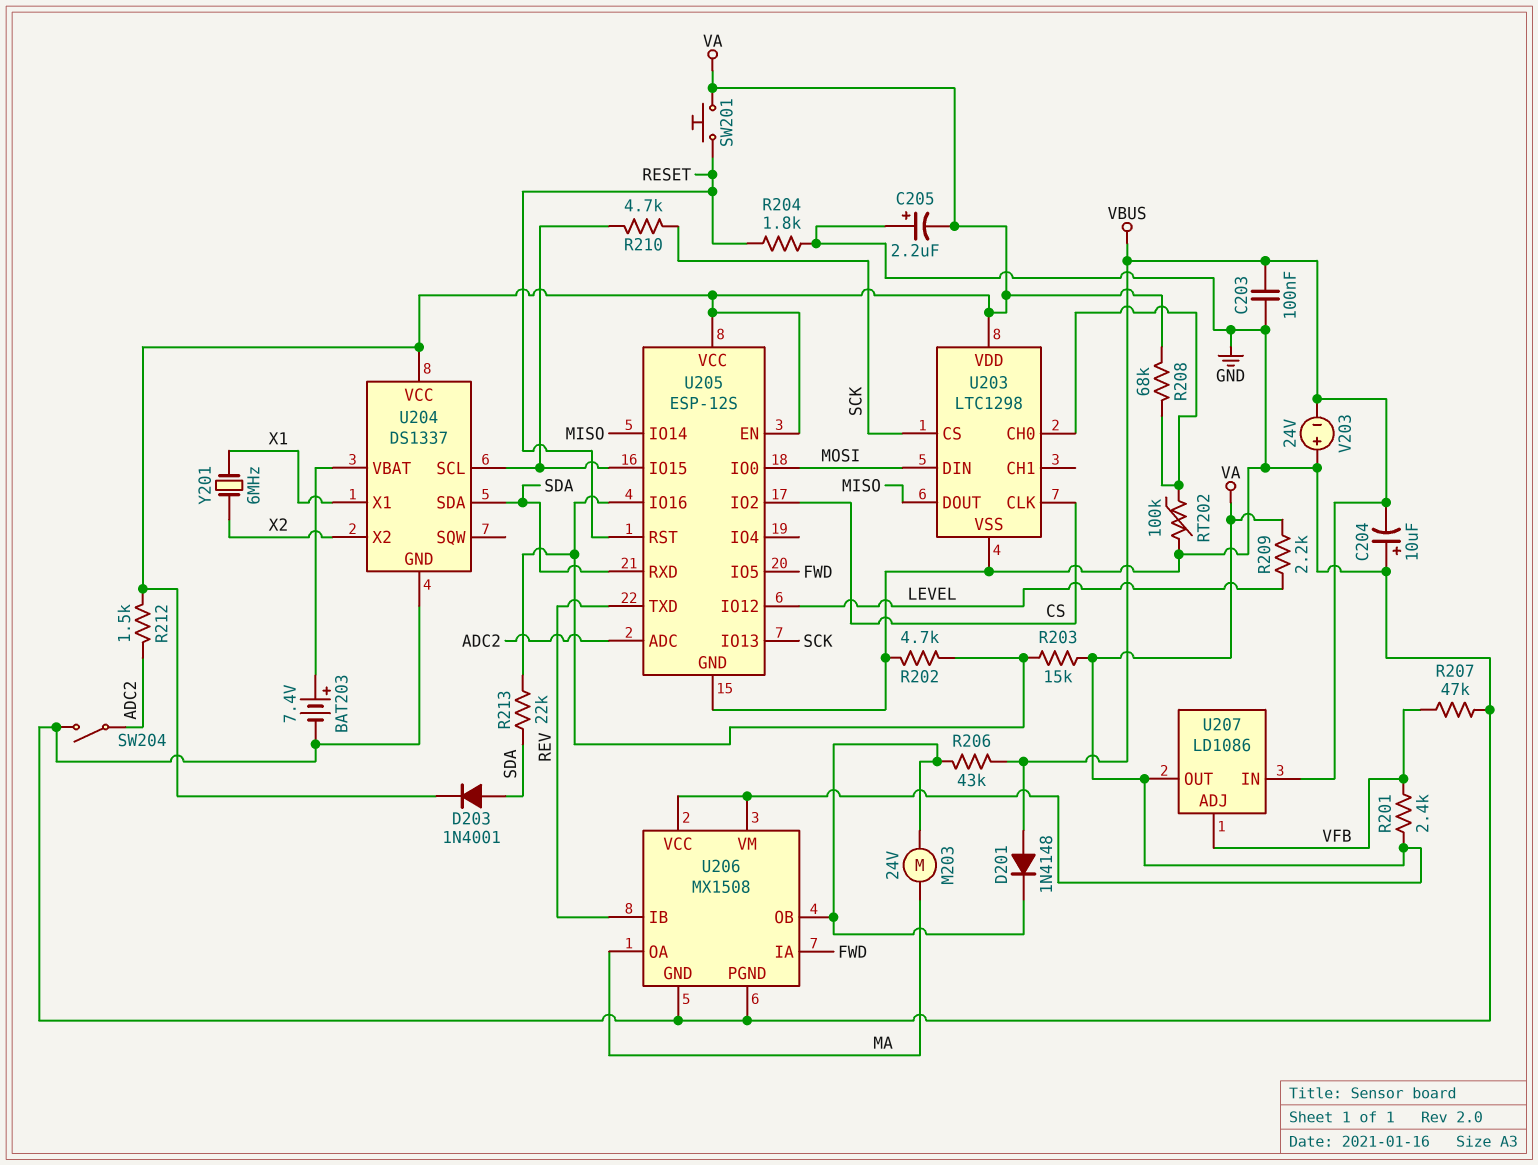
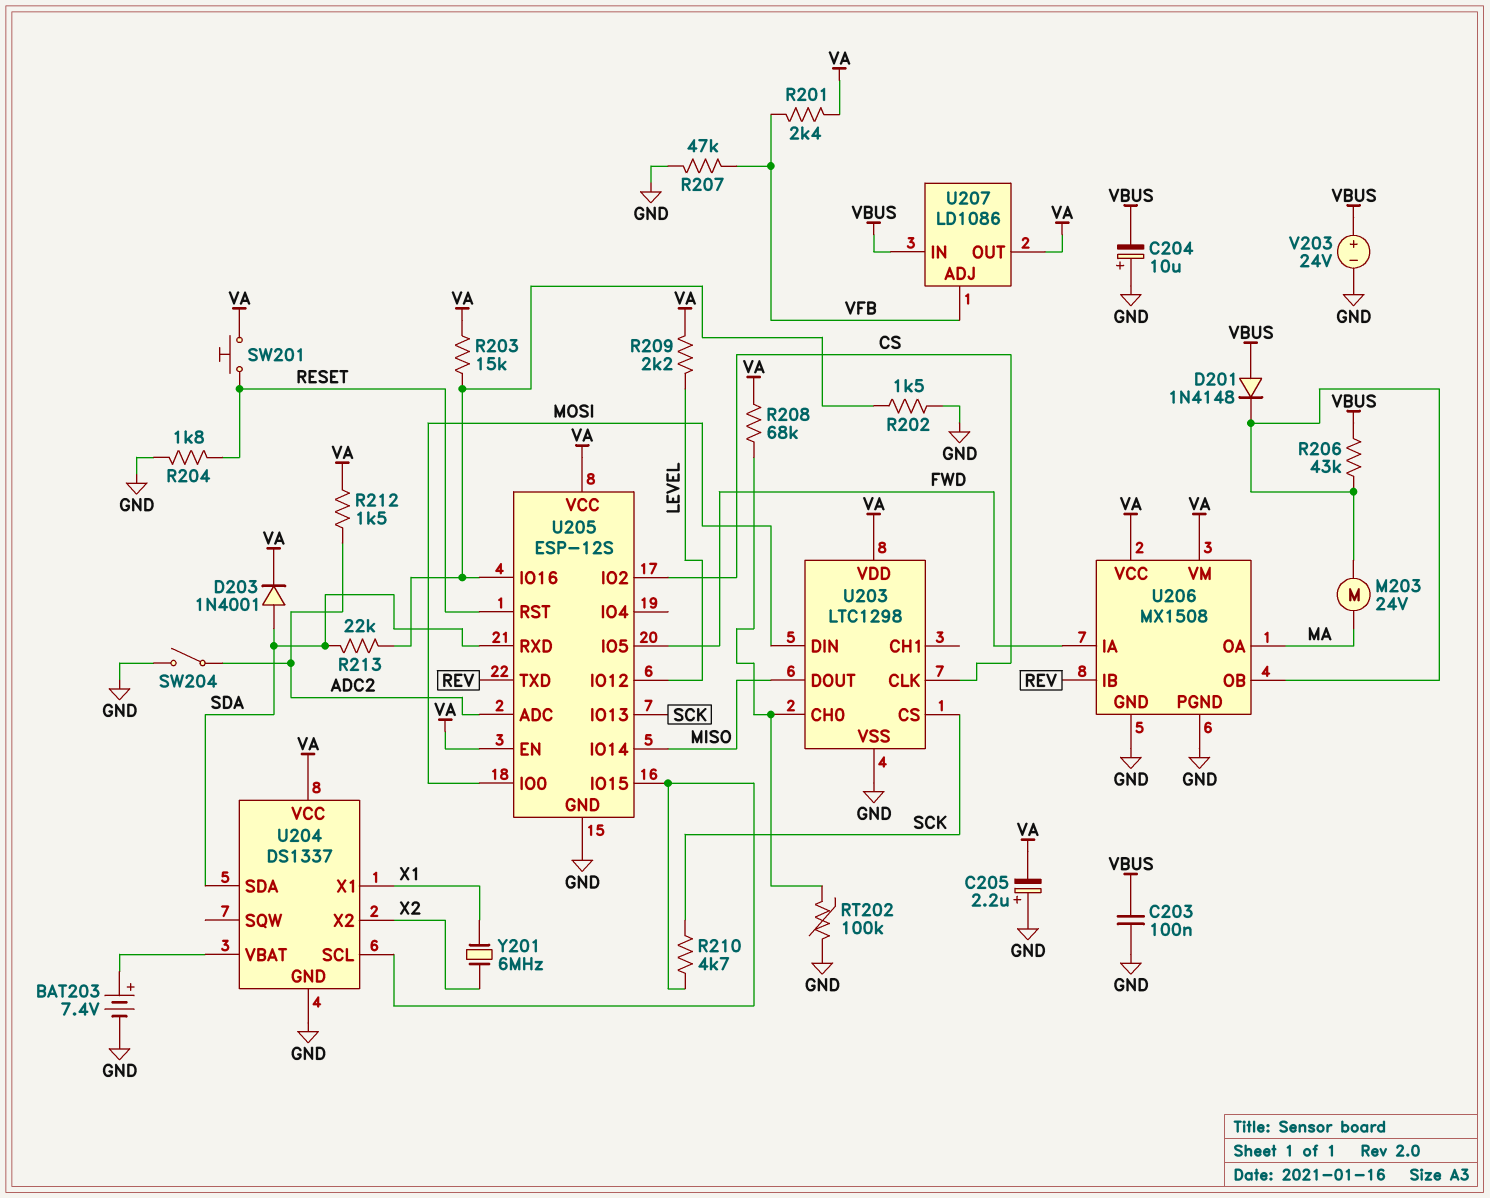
R202: 4.7k (GND, U205/IO16) -> 1.5k (GND, U205/IO16)
V203: 24V (plus GND, minus VBUS) -> 24V (plus VBUS, minus GND)

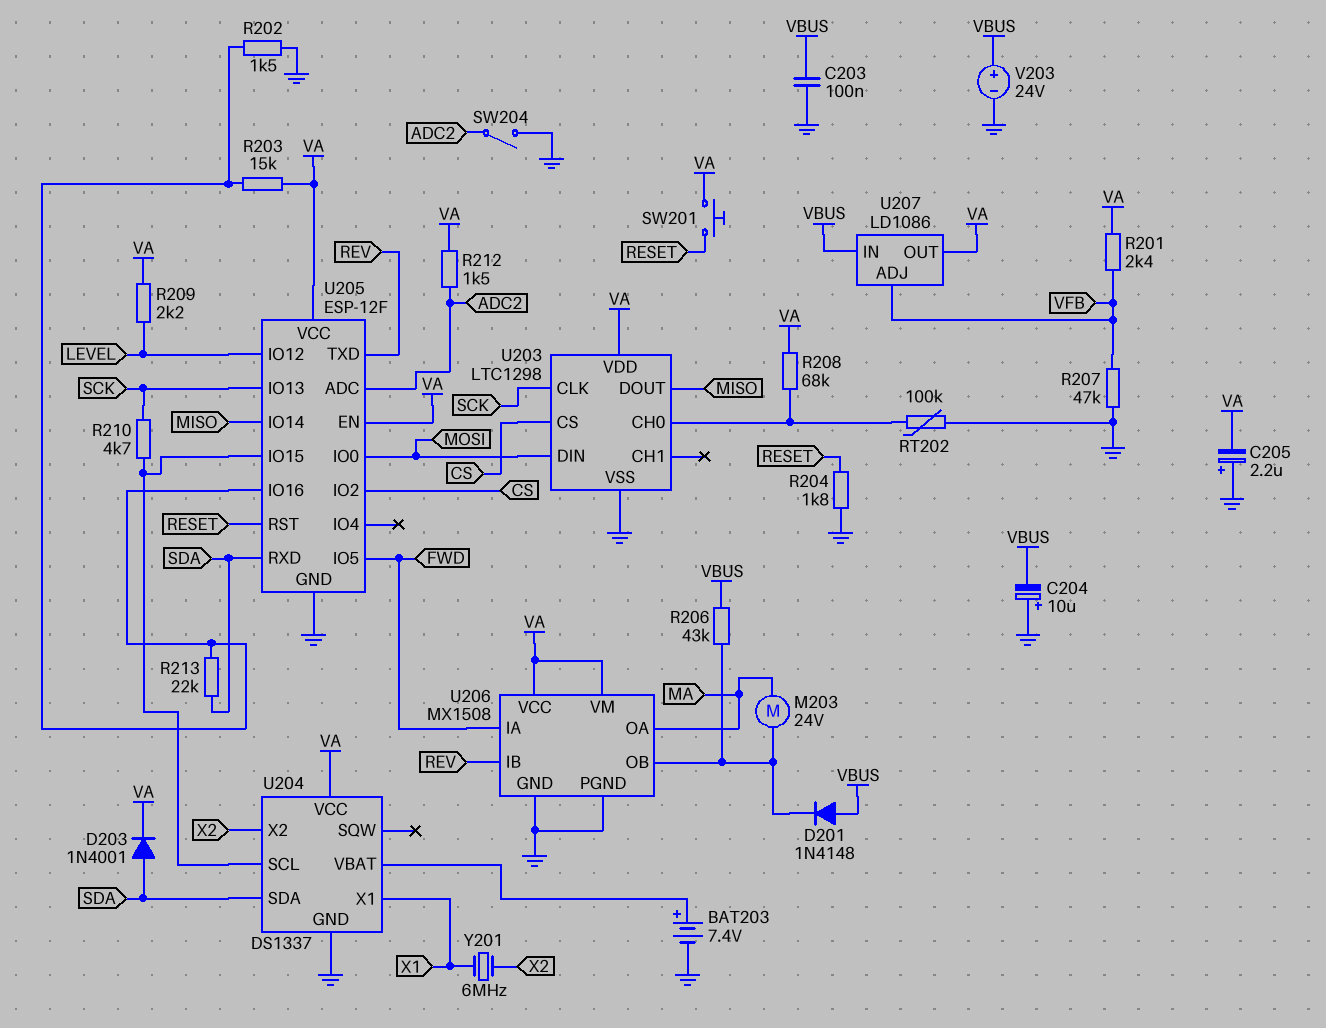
U203 pin CLK: CS -> SCK
U203 pin CS: SCK -> CS
U205: ESP-12S -> ESP-12F

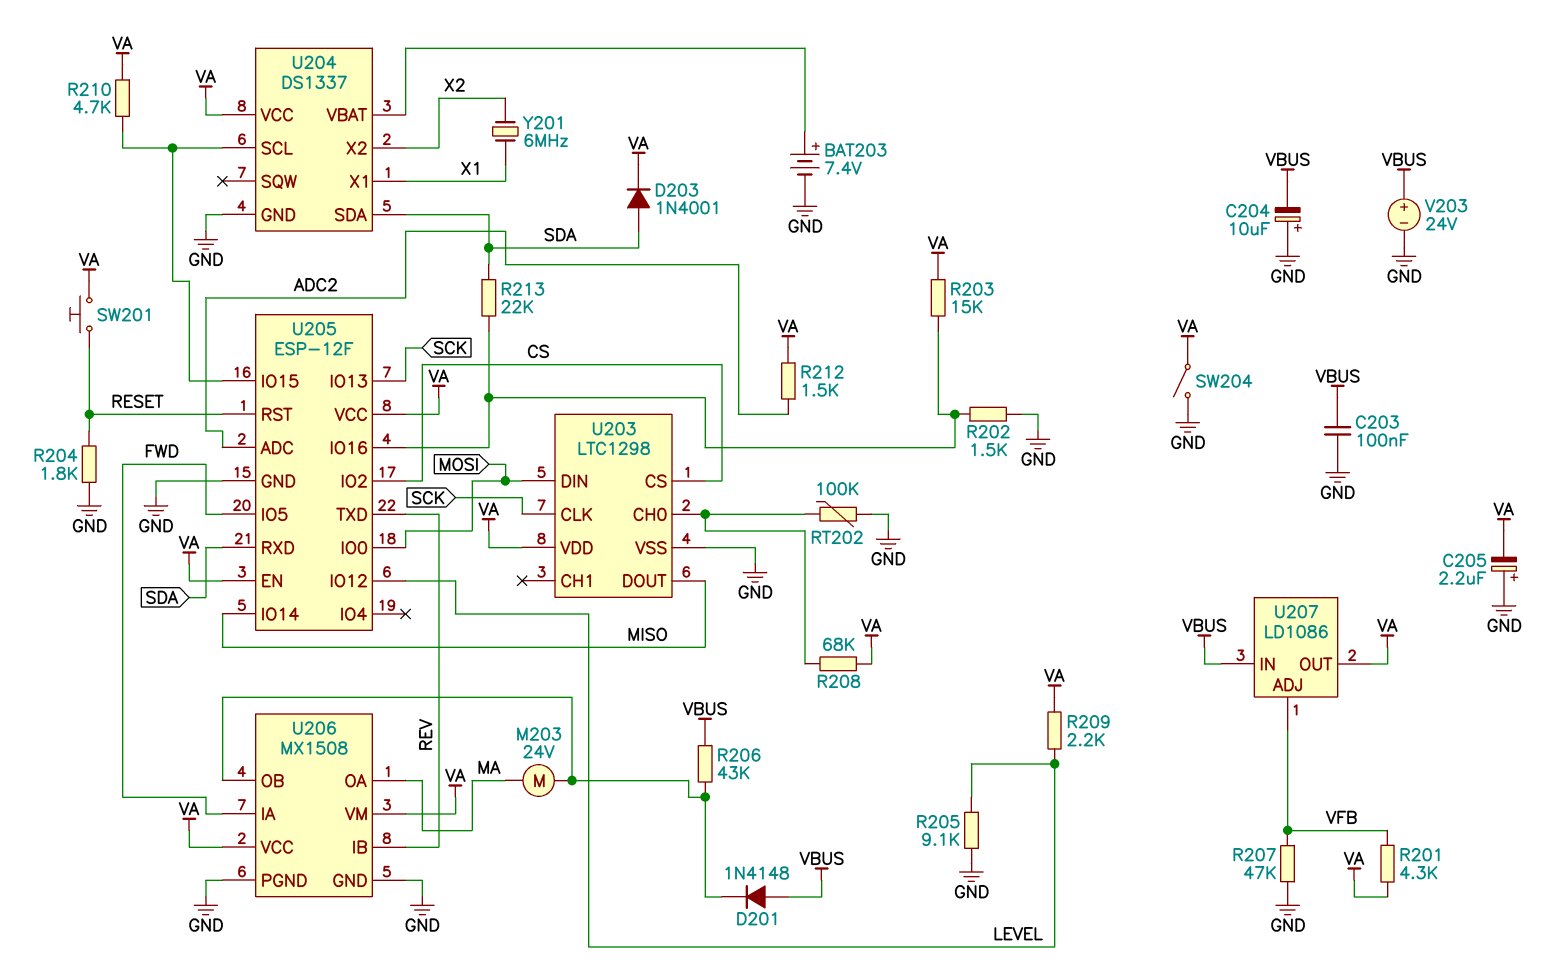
R201: 2.4k (VA, VFB) -> 4.3k (VA, VFB)
R205: none -> 9.1k (GND, LEVEL)
R210: 4.7k (SCK, U204/SCL) -> 4.7k (U204/SCL, VA)
SW204: switch (ADC2, GND) -> switch (GND, VA)

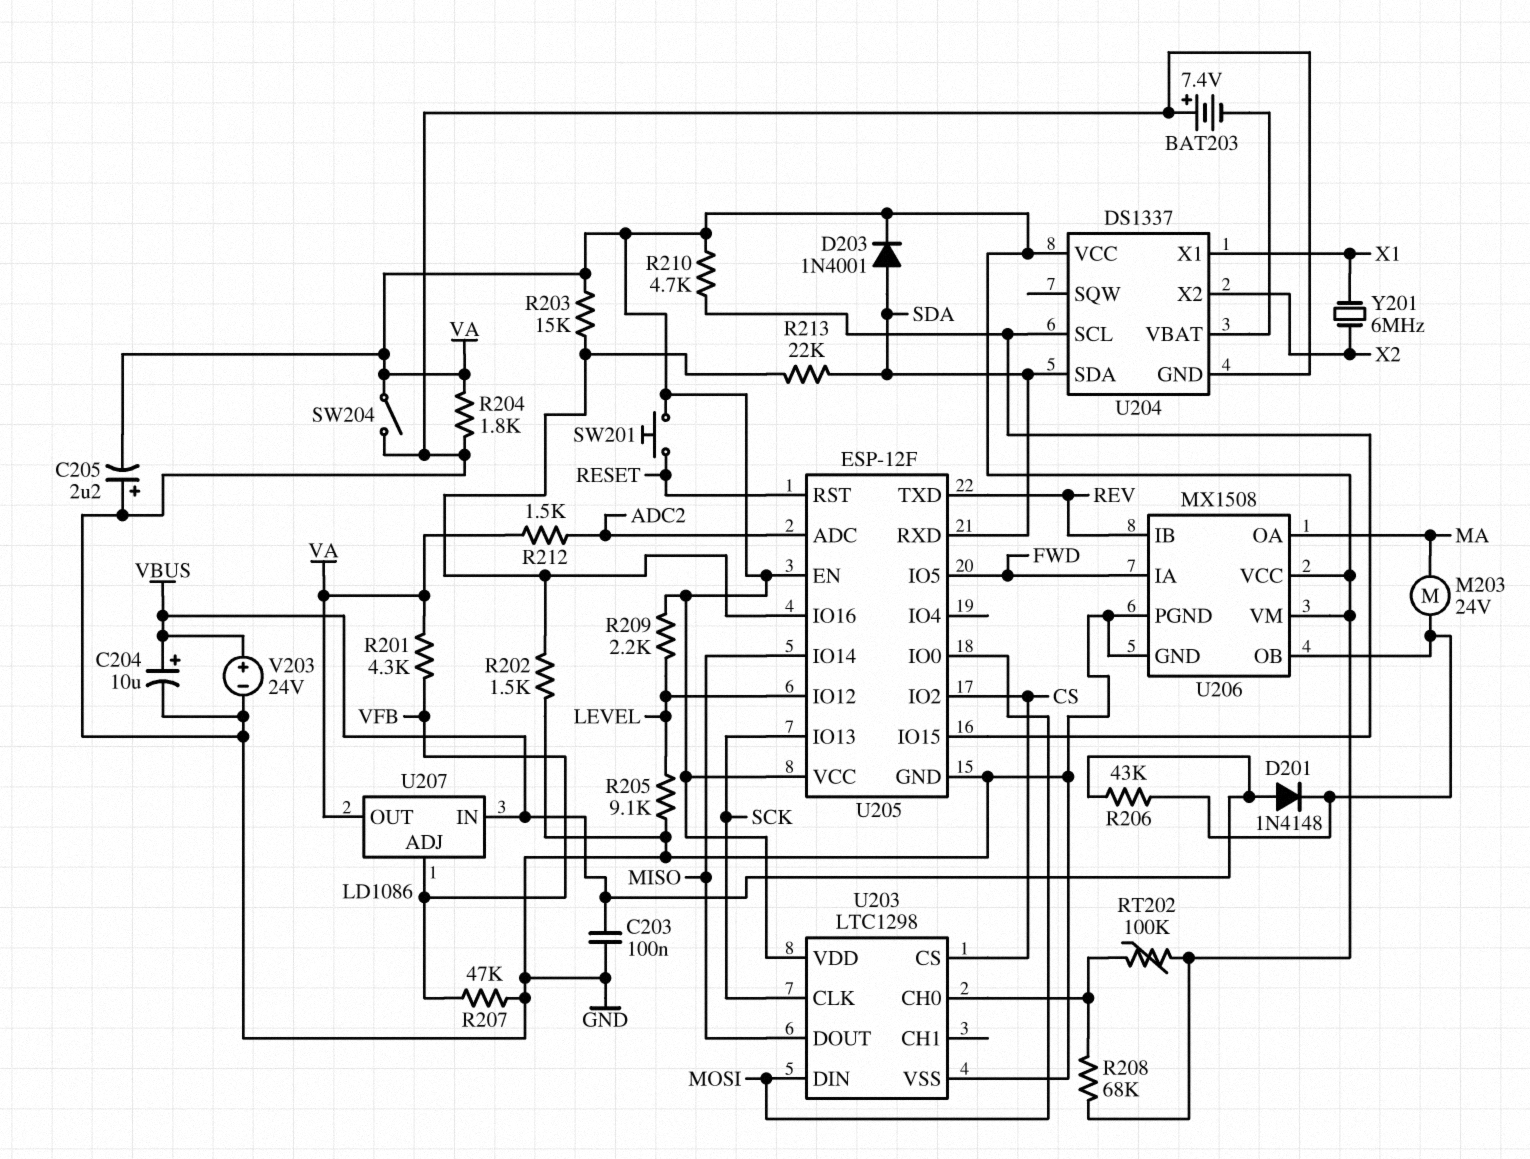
BAT203: 7.4V (plus U204/VBAT, minus GND) -> 7.4V (plus GND, minus U204/VBAT)
C204: 10uF (plus GND, minus VBUS) -> 10uF (plus VBUS, minus GND)
R204: 1.8k (GND, RESET) -> 1.8k (GND, VA)
RT202: 100k (GND, U203/CH0) -> 100k (U203/CH0, VA)

